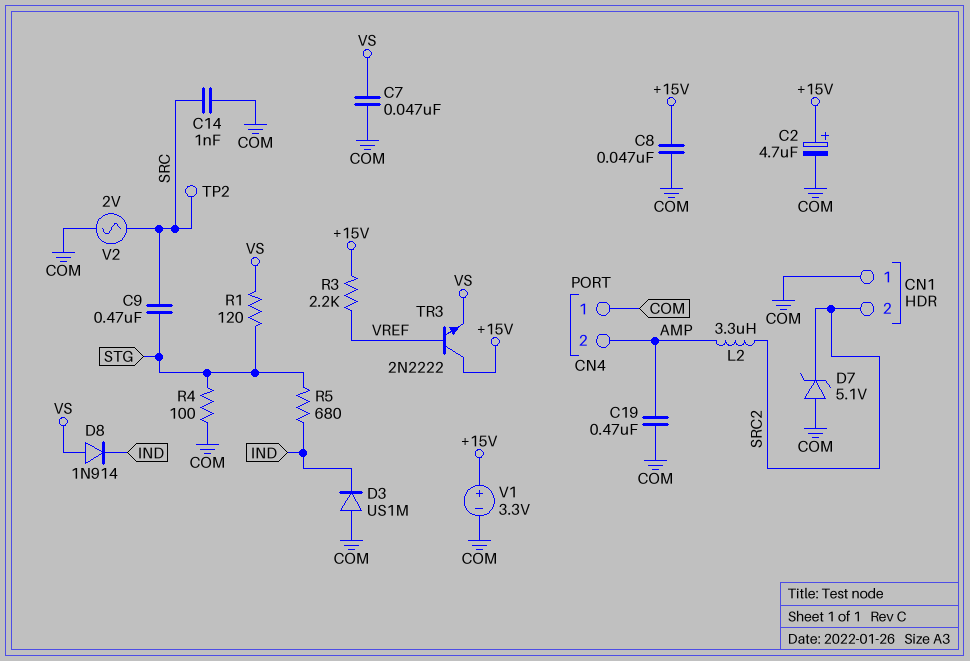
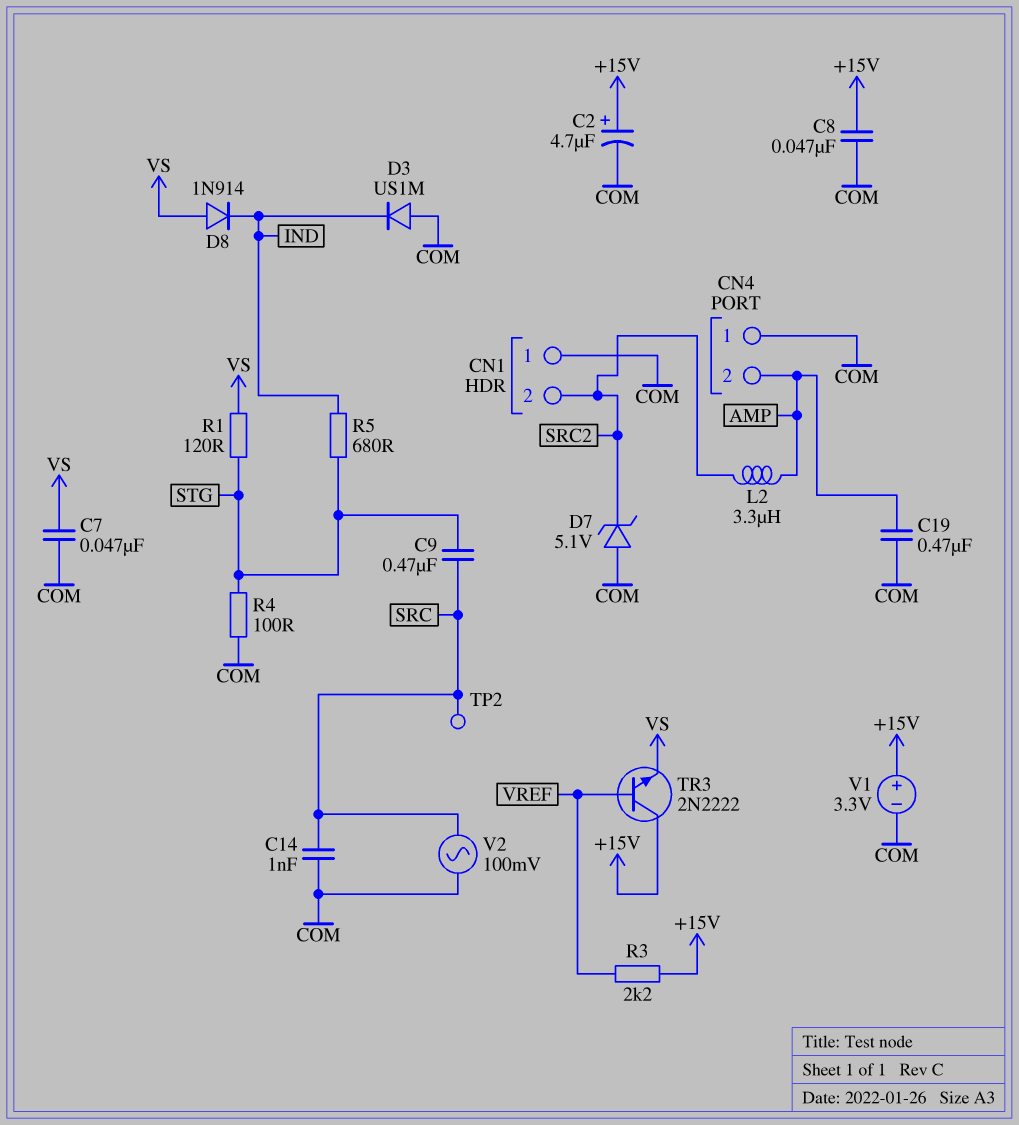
V2: AC 2V (COM, SRC) -> AC 100mV (COM, SRC)

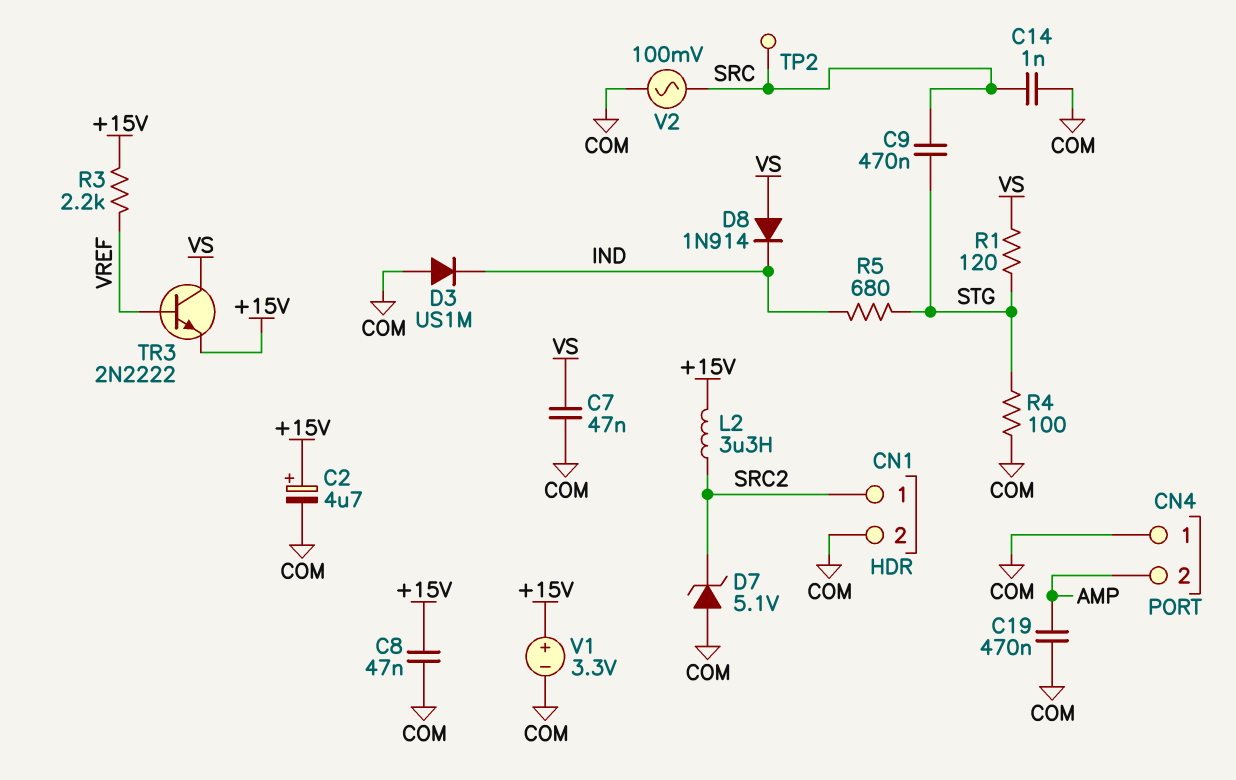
CN1 pin 1: COM -> SRC2
CN1 pin 2: SRC2 -> COM
L2: 3.3uH (AMP, SRC2) -> 3.3uH (+15V, SRC2)
TR3: NPN 2N2222 (B VREF, C +15V, E VS) -> NPN 2N2222 (B VREF, C VS, E +15V)

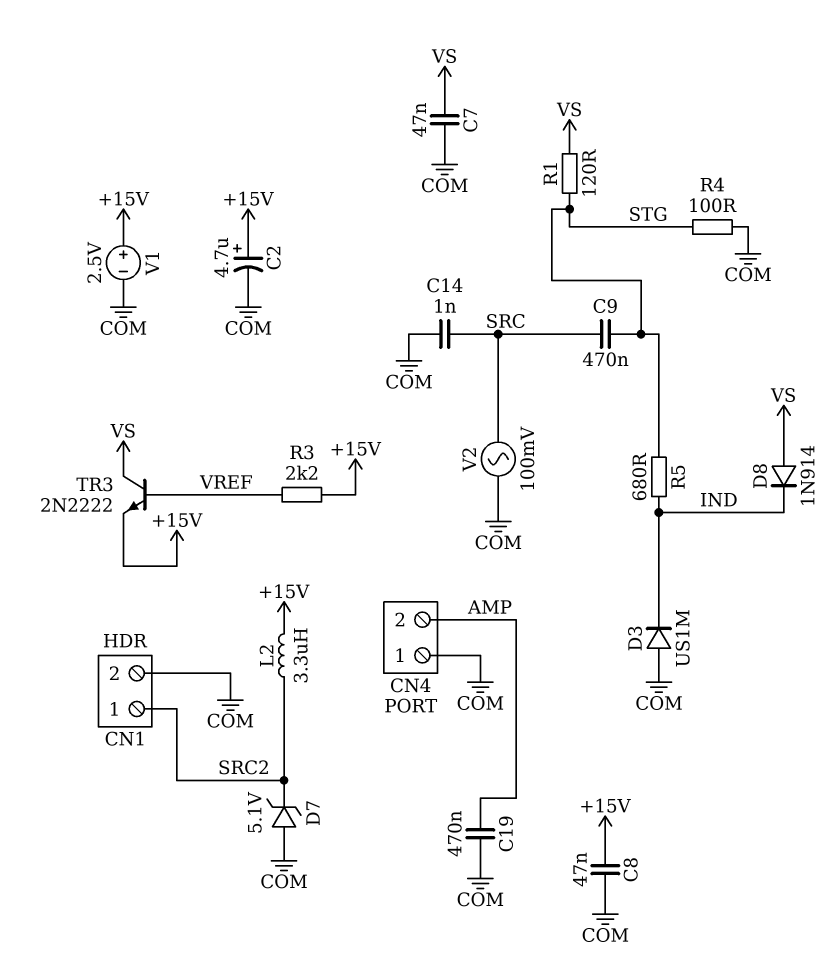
TP2: test point (SRC) -> none
V1: 3.3V (plus +15V, minus COM) -> 2.5V (plus +15V, minus COM)

